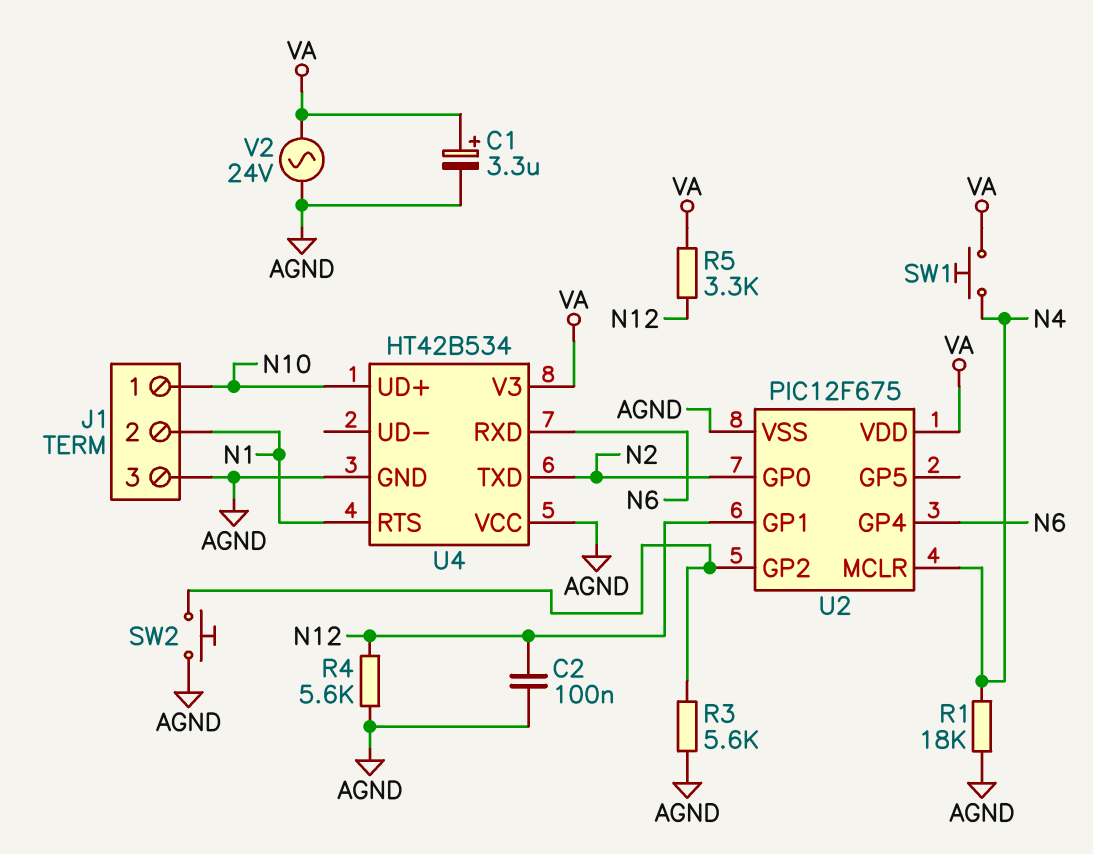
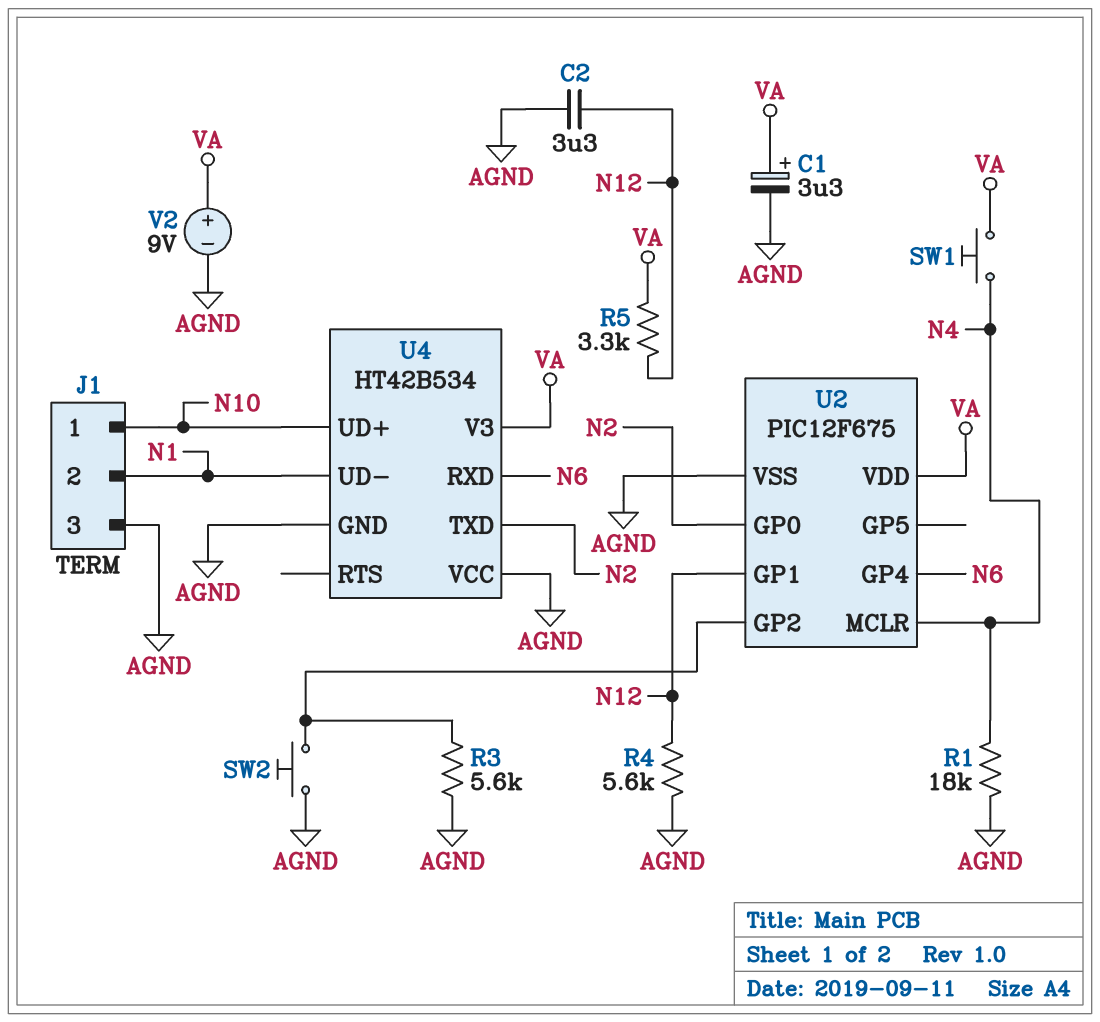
C2: 100nF (AGND, N12) -> 3.3uF (AGND, N12)
U4 pin RTS: N1 -> none
U4 pin UD-: none -> N1
V2: AC 24V (AGND, VA) -> 9V (plus VA, minus AGND)

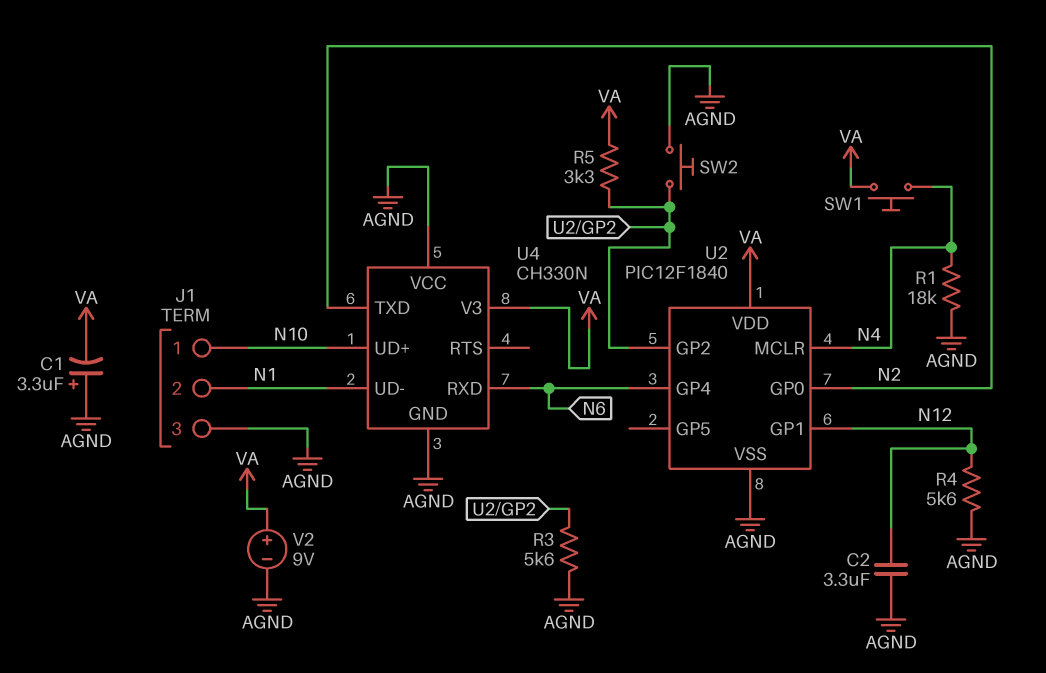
C1: 3.3uF (plus VA, minus AGND) -> 3.3uF (plus AGND, minus VA)
R5: 3.3k (N12, VA) -> 3.3k (U2/GP2, VA)
U2: PIC12F675 -> PIC12F1840
U4: HT42B534 -> CH330N

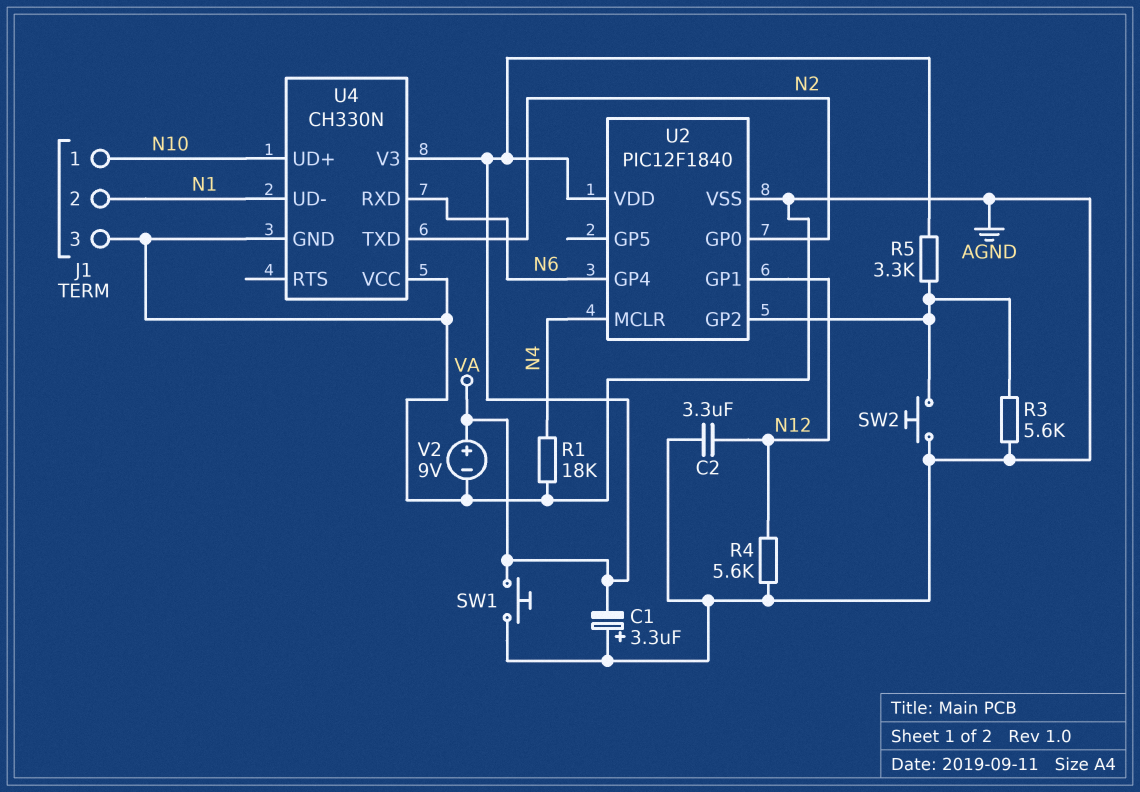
SW1: button (N4, VA) -> button (AGND, VA)

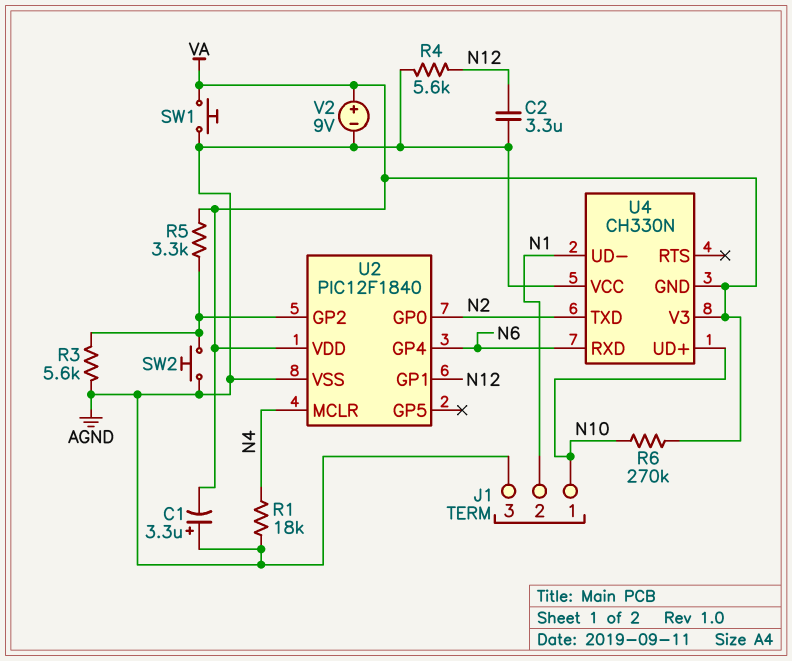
R6: none -> 270k (N10, VA)
U4 pin GND: AGND -> VA

